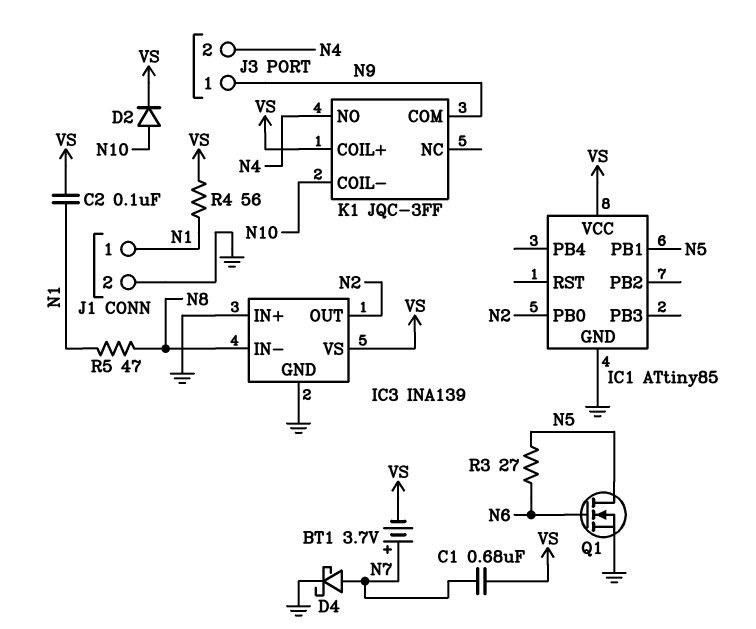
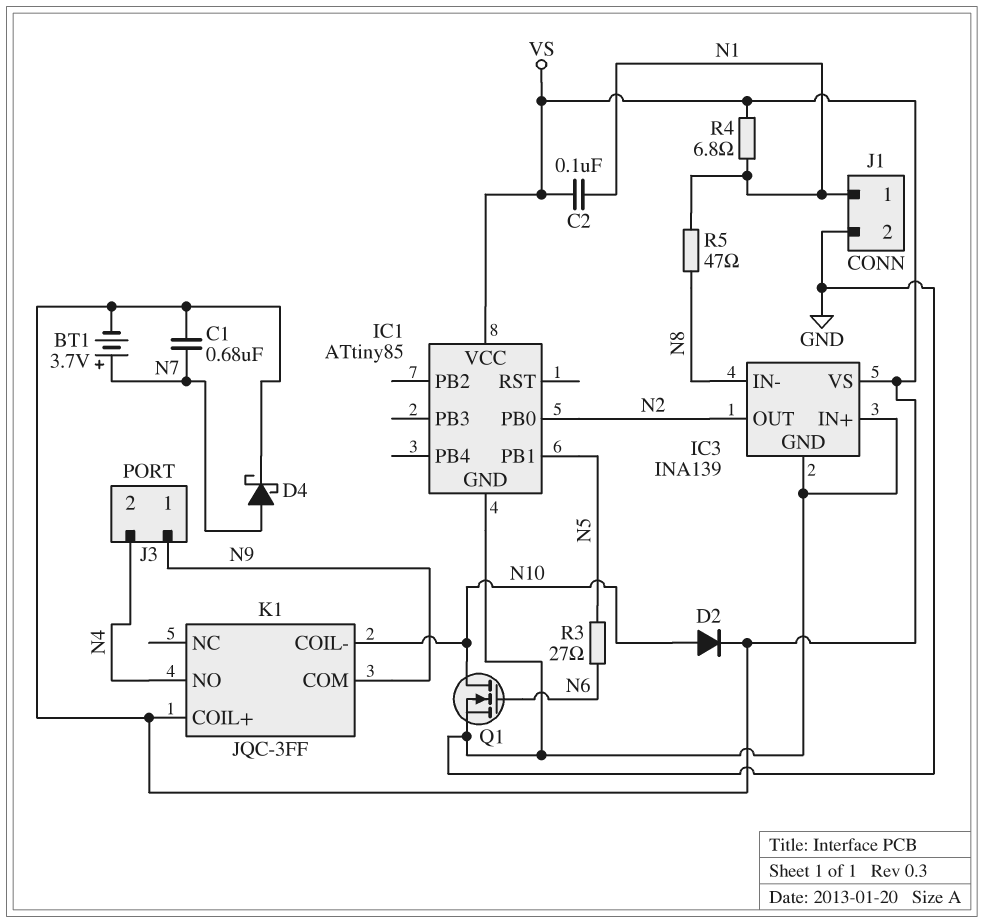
D4: schottky (A N7, K GND) -> schottky (A N7, K VS)
Q1: NMOS (G N6, D N5, S GND) -> NMOS (G N6, D N10, S GND)
R4: 56 (N1, VS) -> 6.8 (N1, VS)

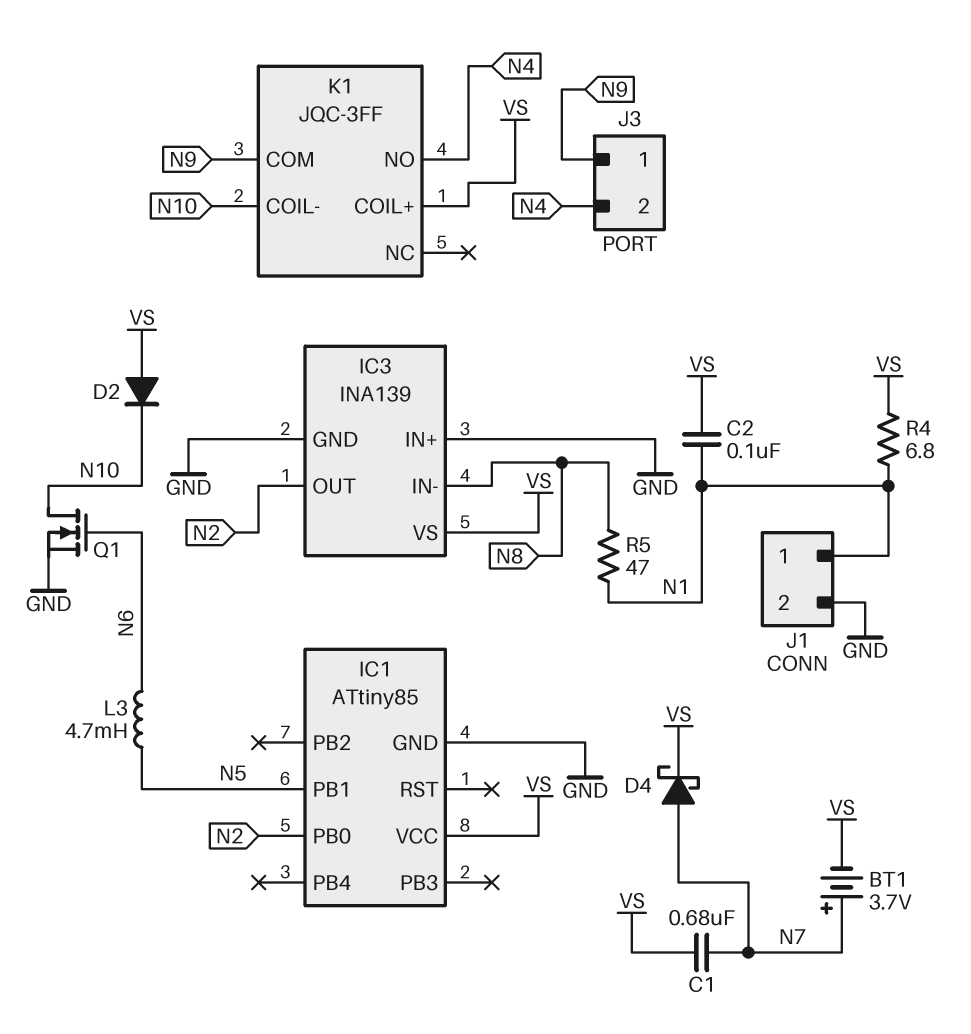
D2: diode (A N10, K VS) -> diode (A VS, K N10)
L3: none -> 4.7mH (N5, N6)
R3: 27 (N5, N6) -> none

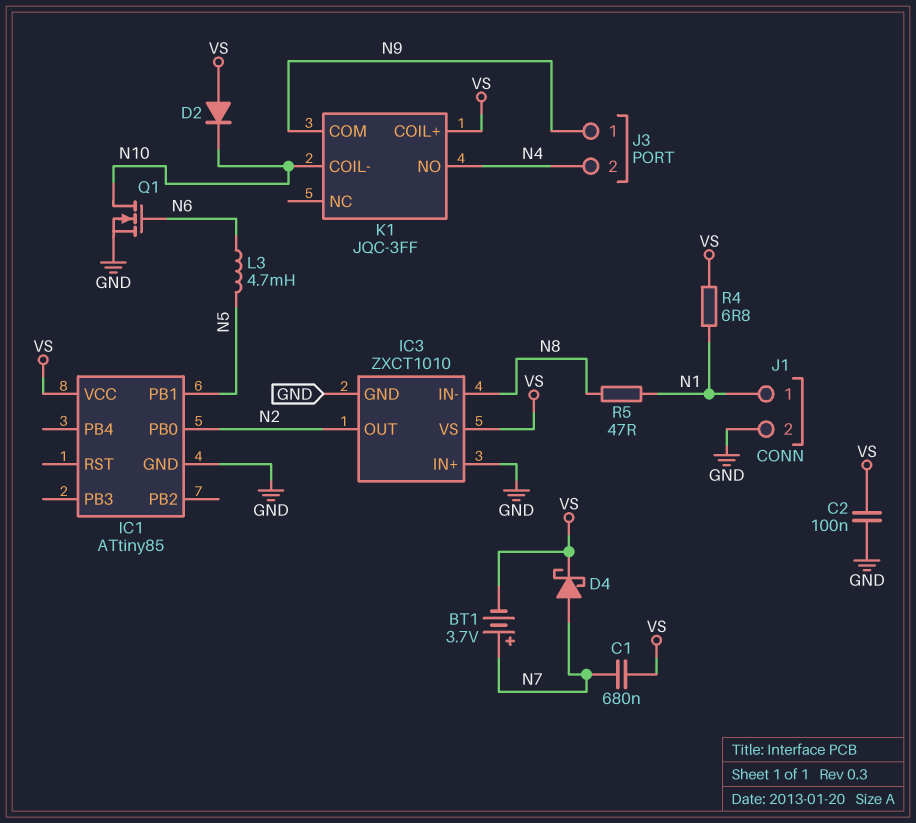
C2: 100nF (N1, VS) -> 100nF (GND, VS)
IC3: INA139 -> ZXCT1010

